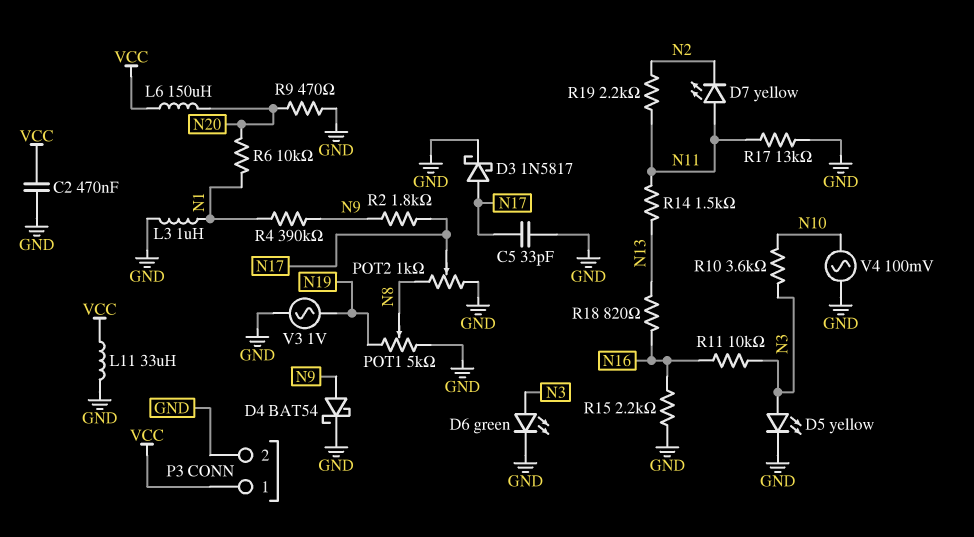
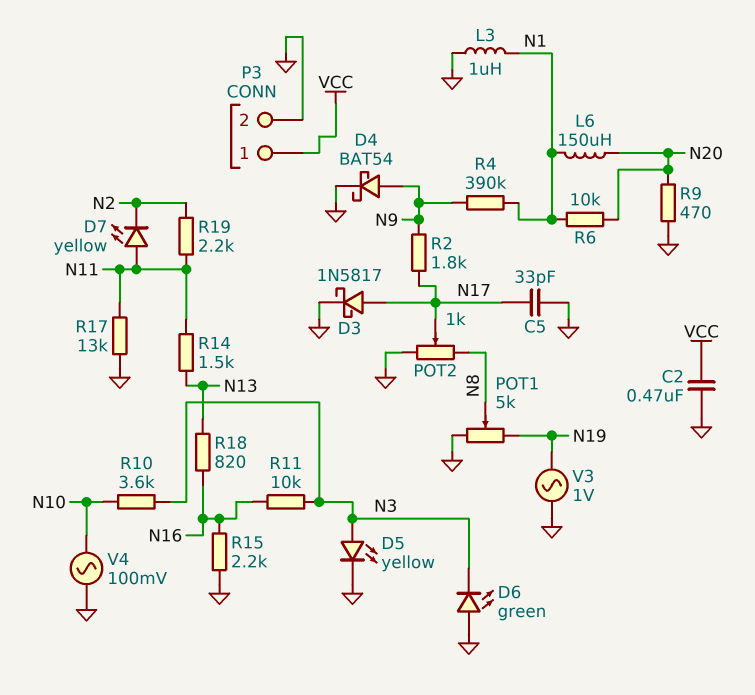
D6: LED green (A N3, K GND) -> LED green (A GND, K N3)
L6: 150uH (N20, VCC) -> 150uH (N1, N20)
L11: 33uH (GND, VCC) -> none

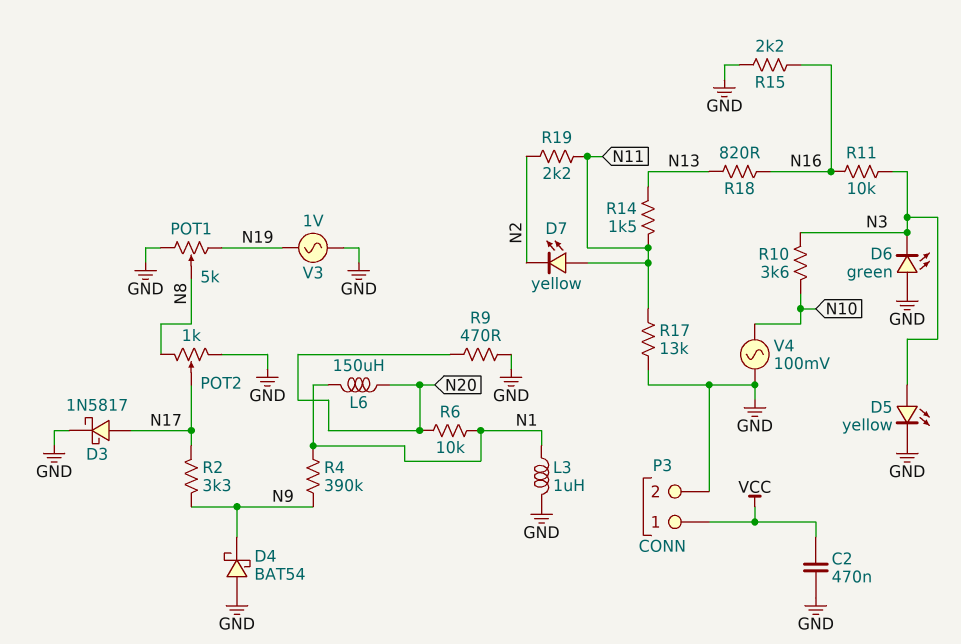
C5: 33pF (GND, N17) -> none
D4: schottky BAT54 (A N9, K GND) -> schottky BAT54 (A GND, K N9)
R2: 1.8k (N9, N17) -> 3.3k (N9, N17)

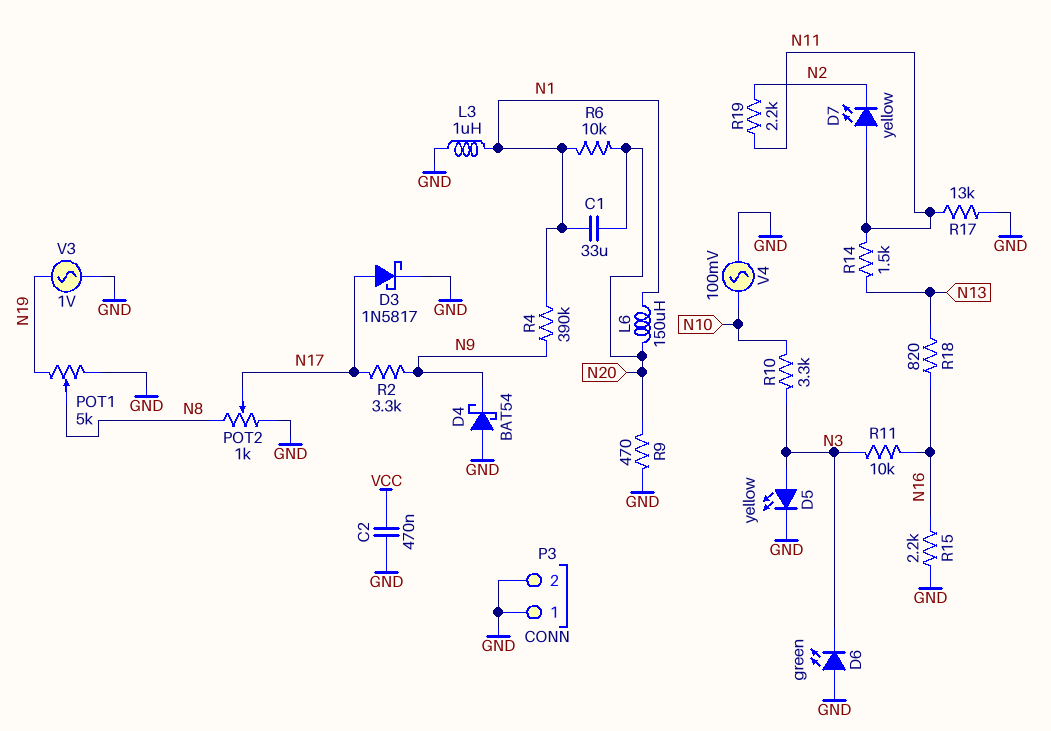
C1: none -> 33uF (N1, N20)
P3 pin 1: VCC -> GND
R10: 3.6k (N3, N10) -> 3.3k (N3, N10)

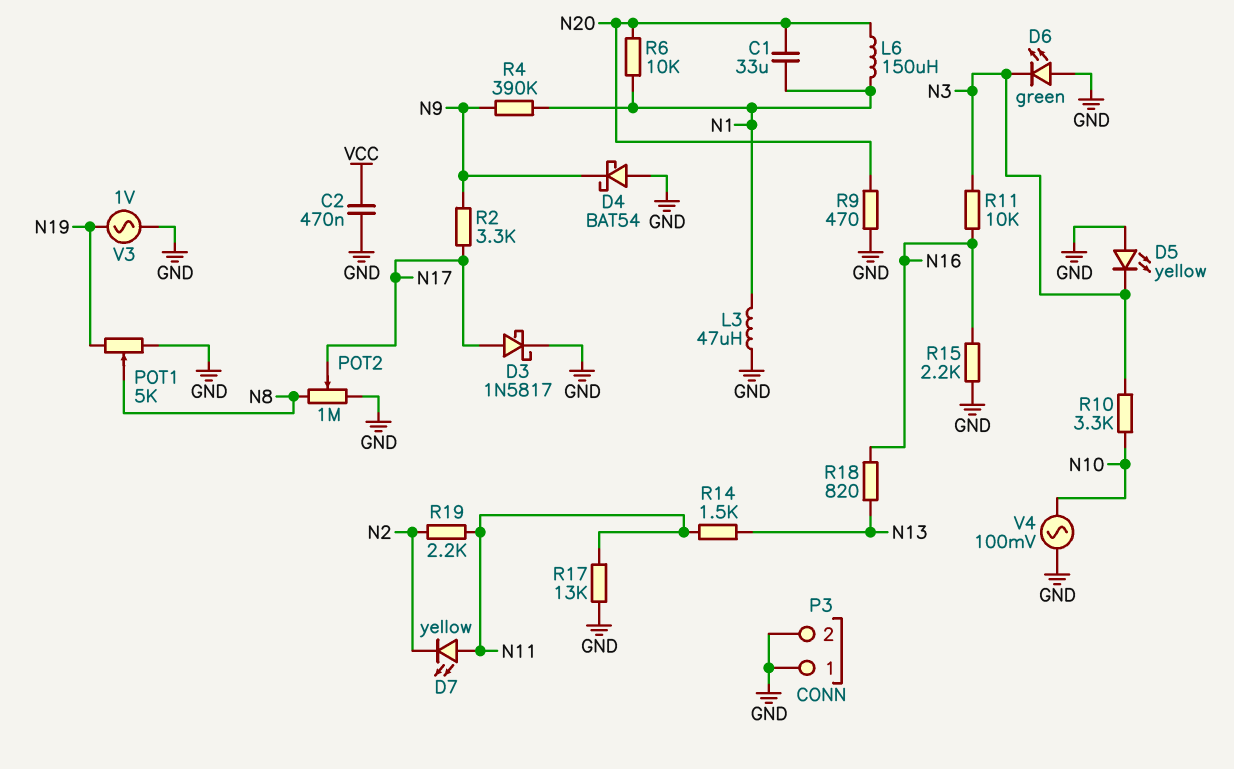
D5: LED yellow (A N3, K GND) -> LED yellow (A GND, K N3)
L3: 1uH (GND, N1) -> 47uH (GND, N1)
POT2: 1k (GND, N8, wiper N17) -> 1M (GND, N8, wiper N17)

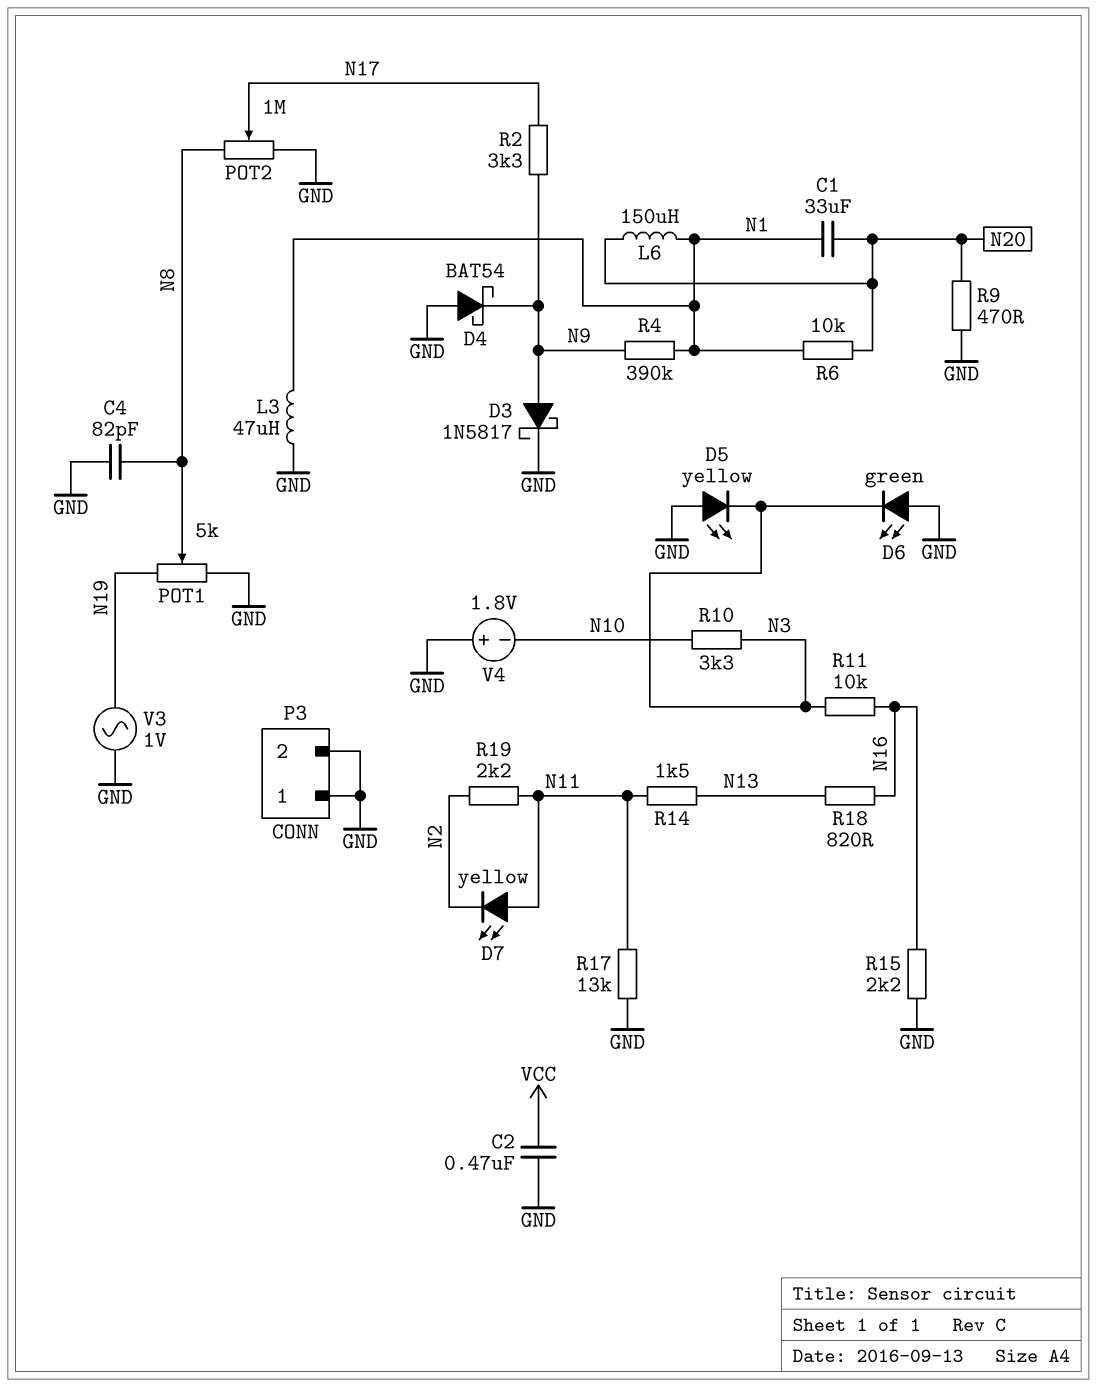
C4: none -> 82pF (GND, N8)
D3: schottky 1N5817 (A N17, K GND) -> schottky 1N5817 (A N9, K GND)
V4: AC 100mV (GND, N10) -> 1.8V (plus GND, minus N10)

